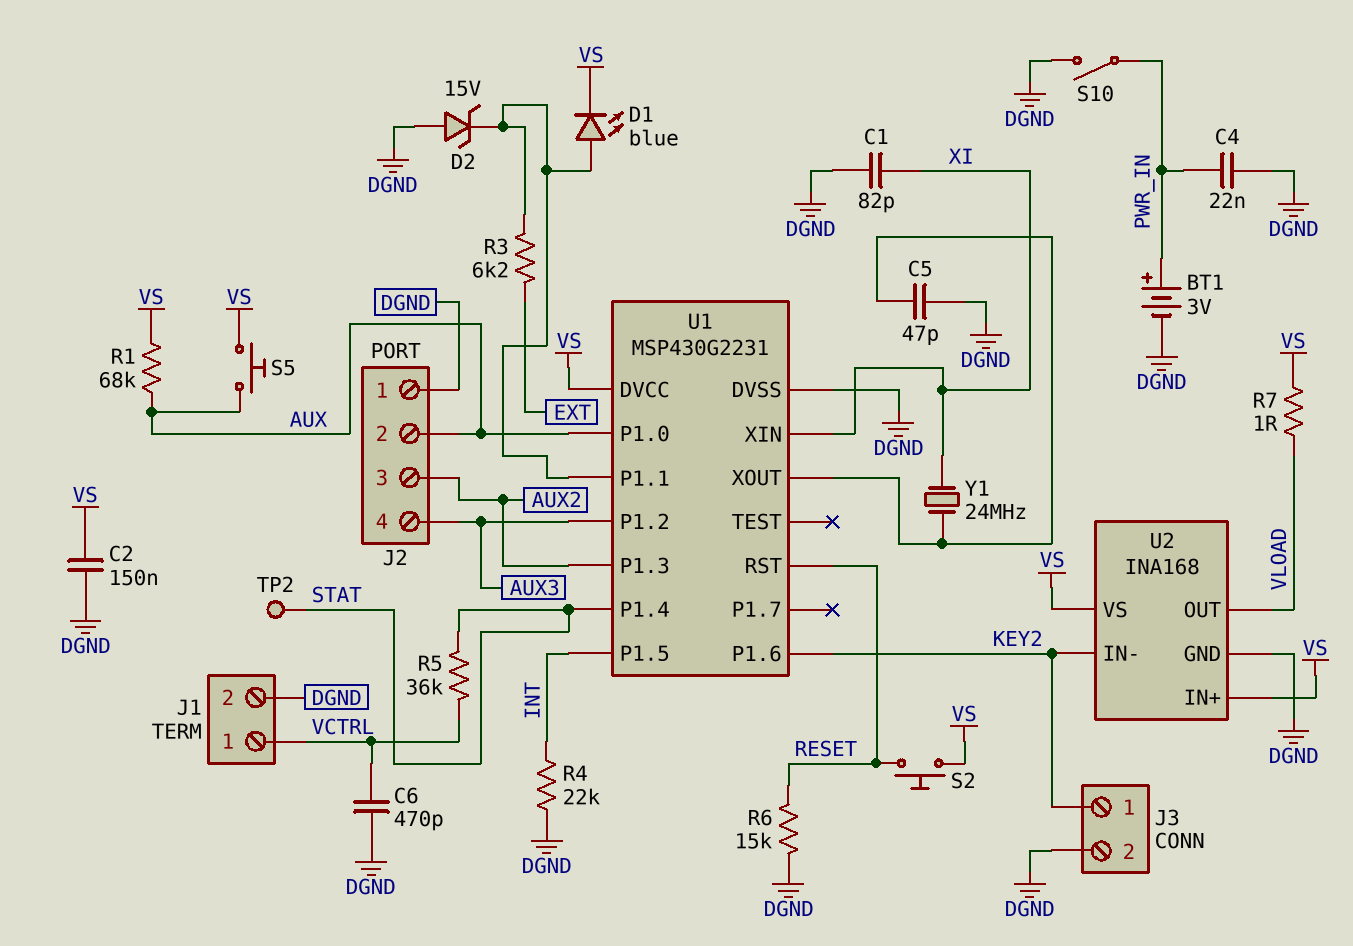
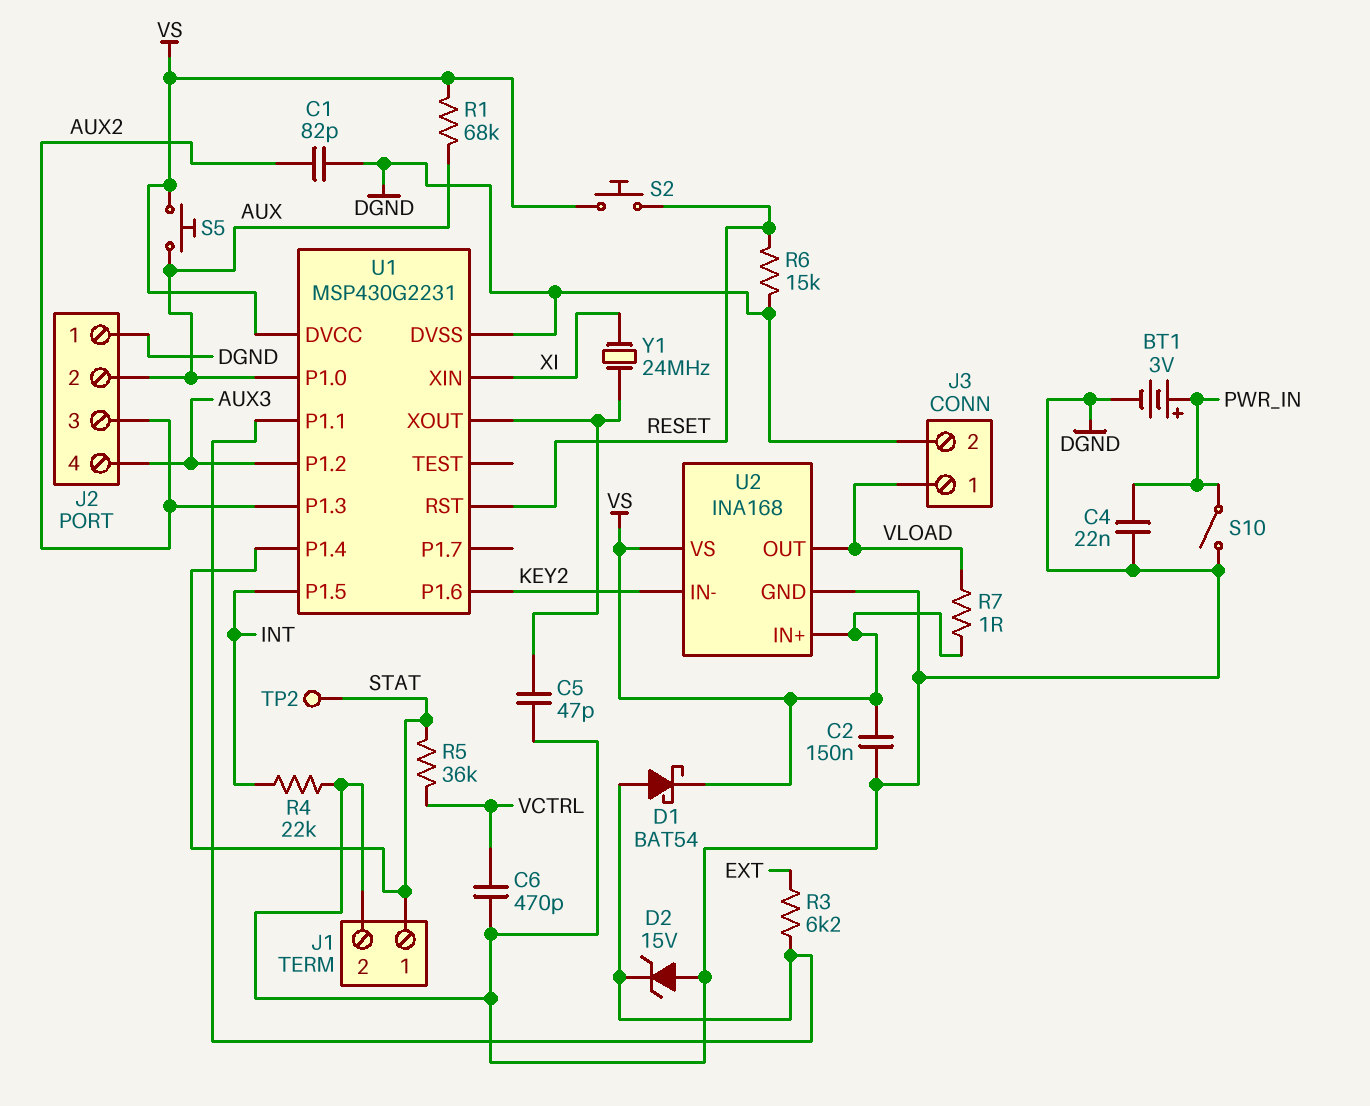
C1: 82pF (DGND, XI) -> 82pF (AUX2, DGND)
D1: LED blue (A U1/P1.1, K VS) -> schottky BAT54 (A U1/P1.1, K VS)
J1 pin 1: VCTRL -> STAT
J3 pin 1: KEY2 -> VLOAD

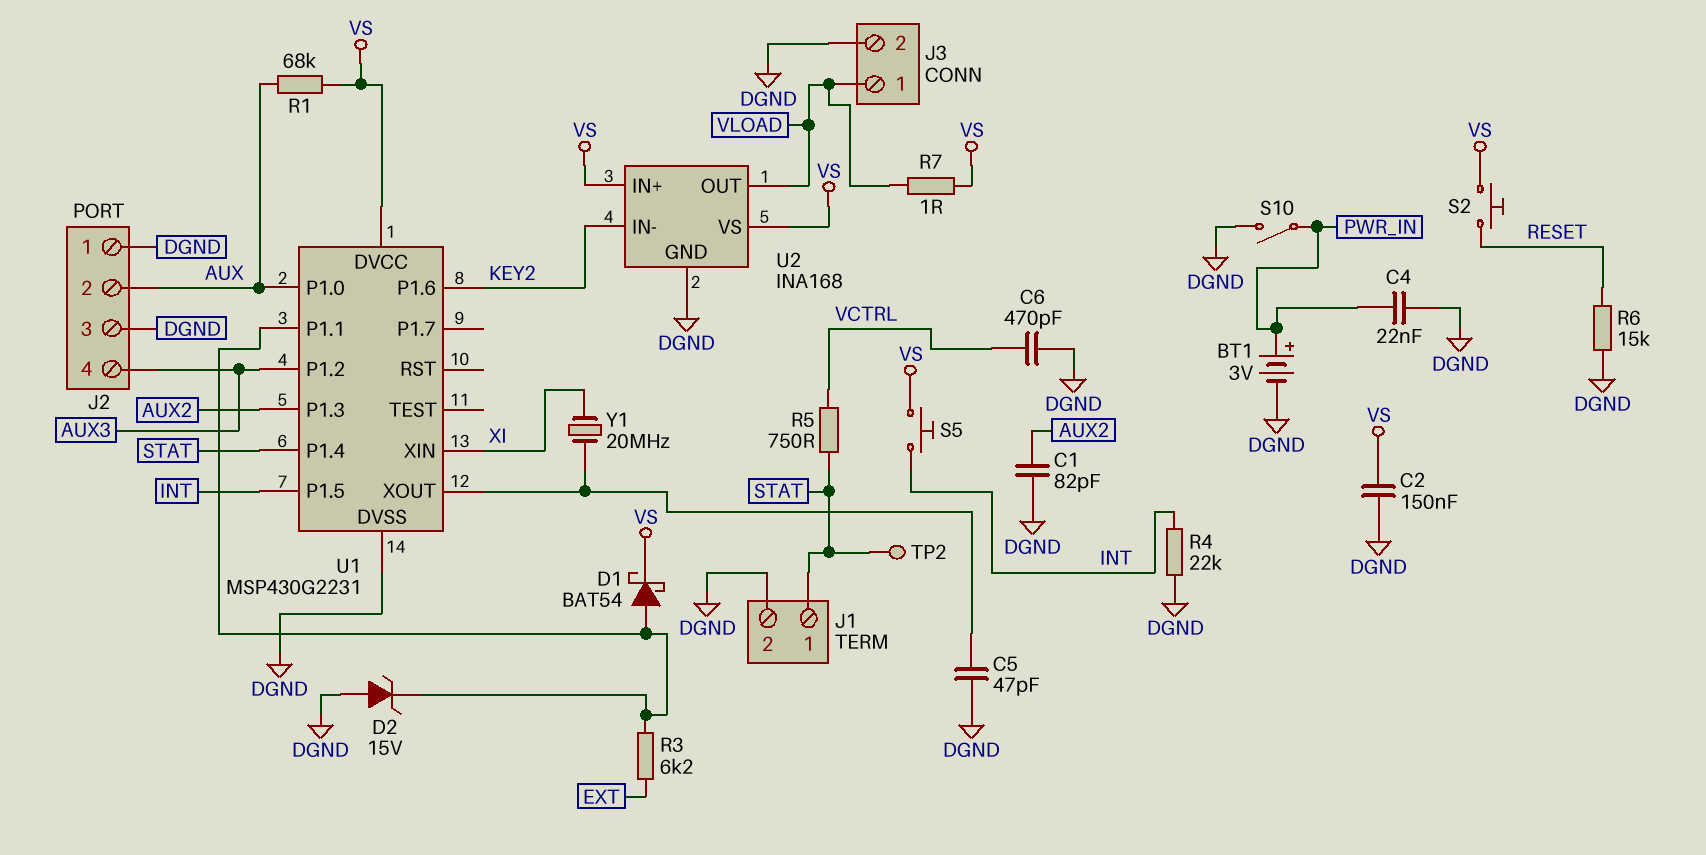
J2 pin 3: AUX2 -> DGND
R5: 36k (STAT, VCTRL) -> 750 (STAT, VCTRL)
S5: button (AUX, VS) -> button (INT, VS)
U1 pin RST: RESET -> none
Y1: 24MHz (U1/XOUT, XI) -> 20MHz (U1/XOUT, XI)

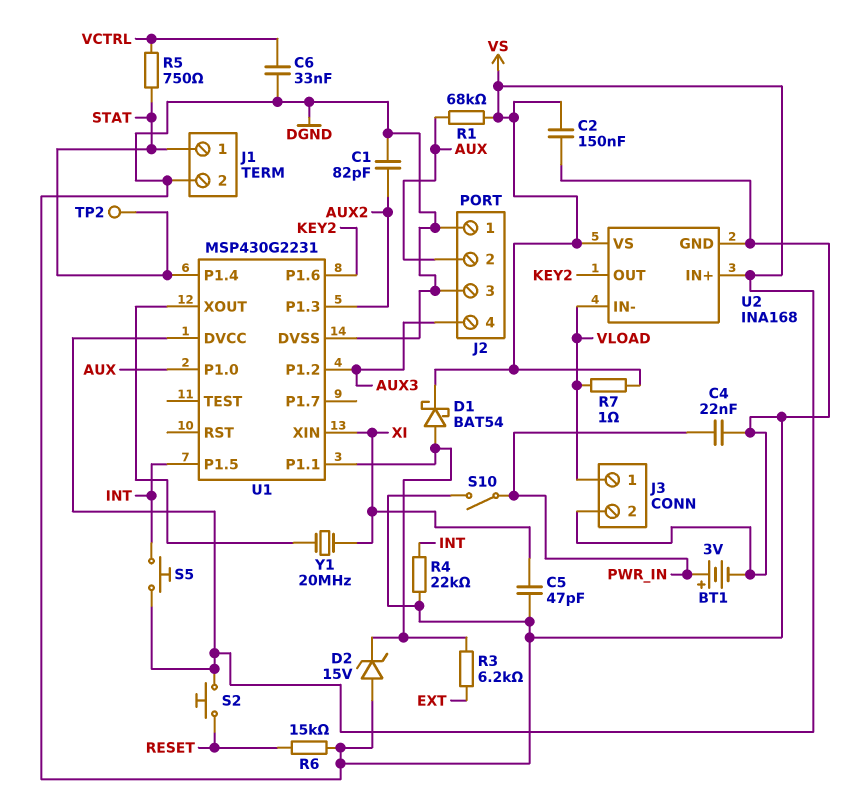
C5: 47pF (DGND, U1/XOUT) -> 47pF (DGND, XI)
C6: 470pF (DGND, VCTRL) -> 33nF (DGND, VCTRL)
U2 pin IN-: KEY2 -> VLOAD
U2 pin OUT: VLOAD -> KEY2

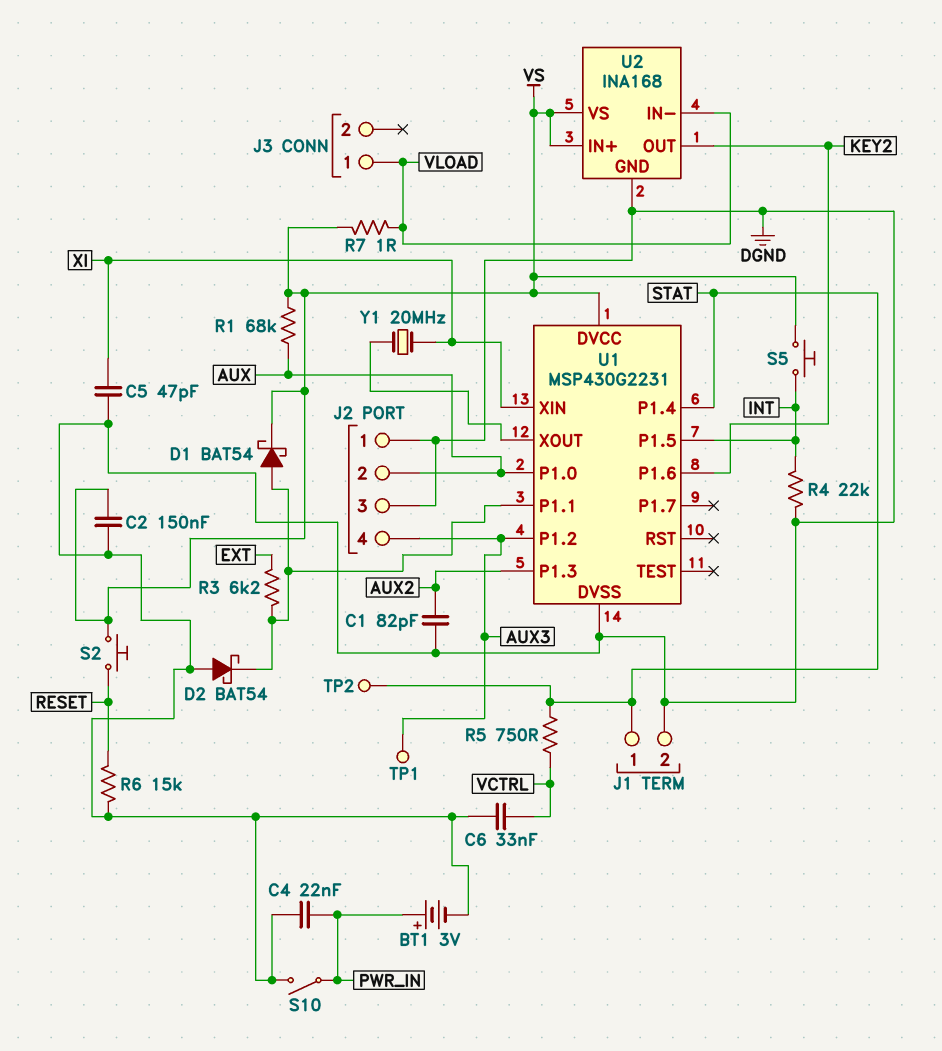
D2: zener 15V (A DGND, K U1/P1.1) -> schottky BAT54 (A DGND, K U1/P1.1)
J3 pin 2: DGND -> none
TP1: none -> test point (AUX3)

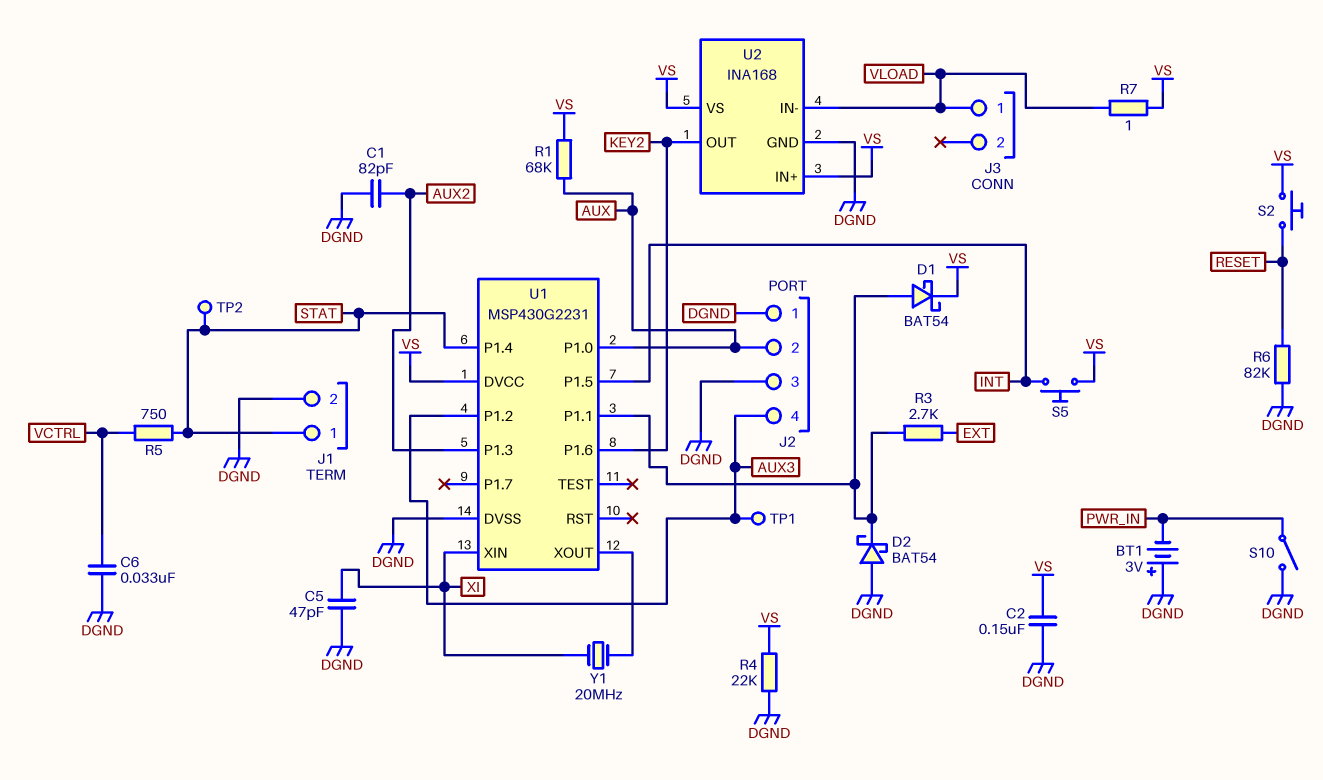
BT1: 3V (plus PWR_IN, minus DGND) -> 3V (plus DGND, minus PWR_IN)
C4: 22nF (DGND, PWR_IN) -> none
R3: 6.2k (EXT, U1/P1.1) -> 2.7k (EXT, U1/P1.1)
R4: 22k (DGND, INT) -> 22k (DGND, VS)
R6: 15k (DGND, RESET) -> 82k (DGND, RESET)

